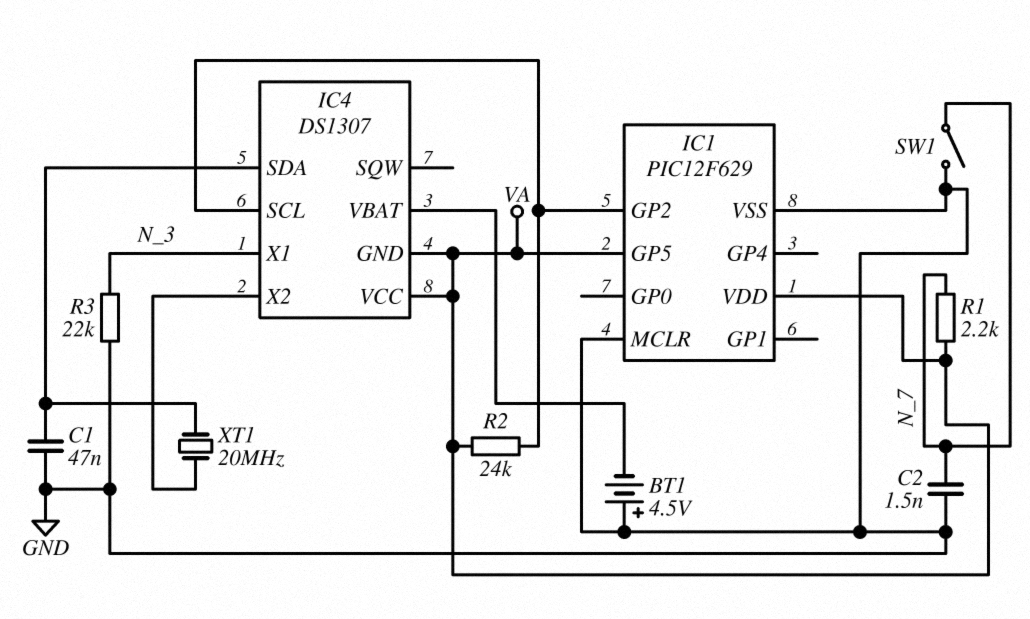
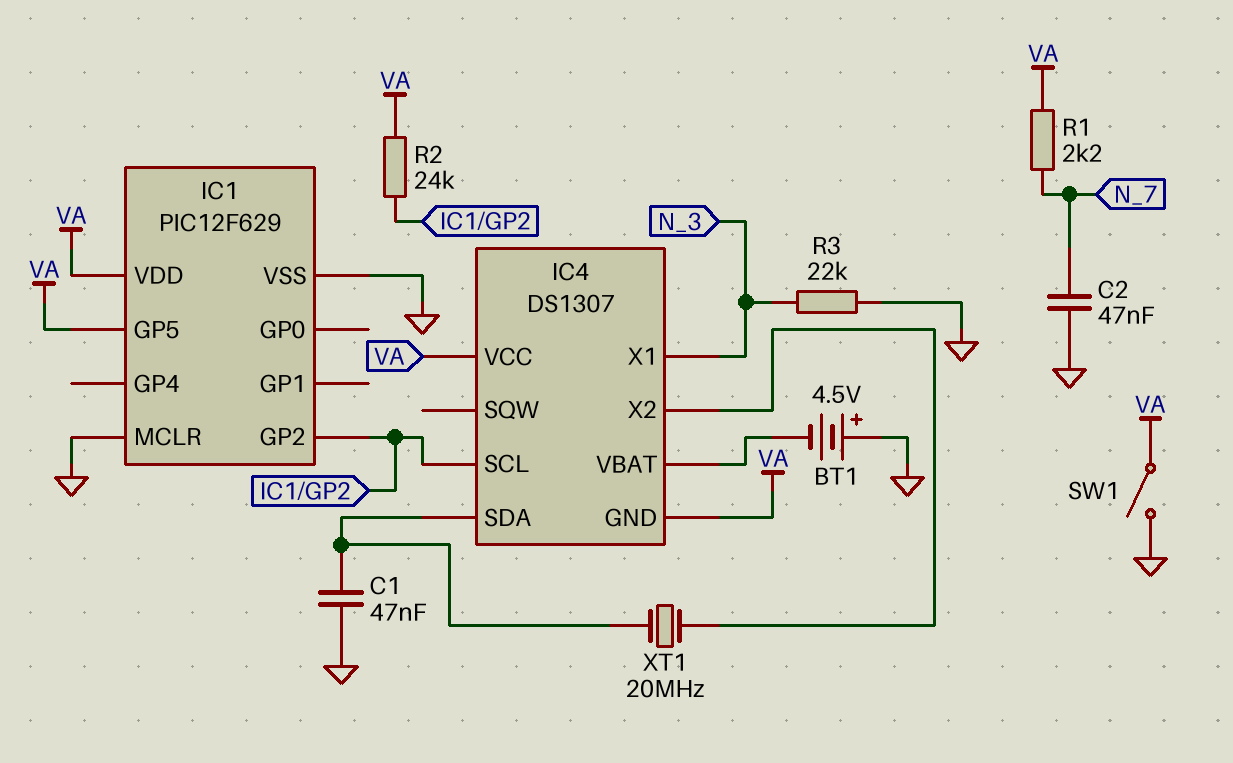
C2: 1.5nF (GND, N_7) -> 47nF (GND, N_7)
SW1: switch (GND, N_7) -> switch (GND, VA)

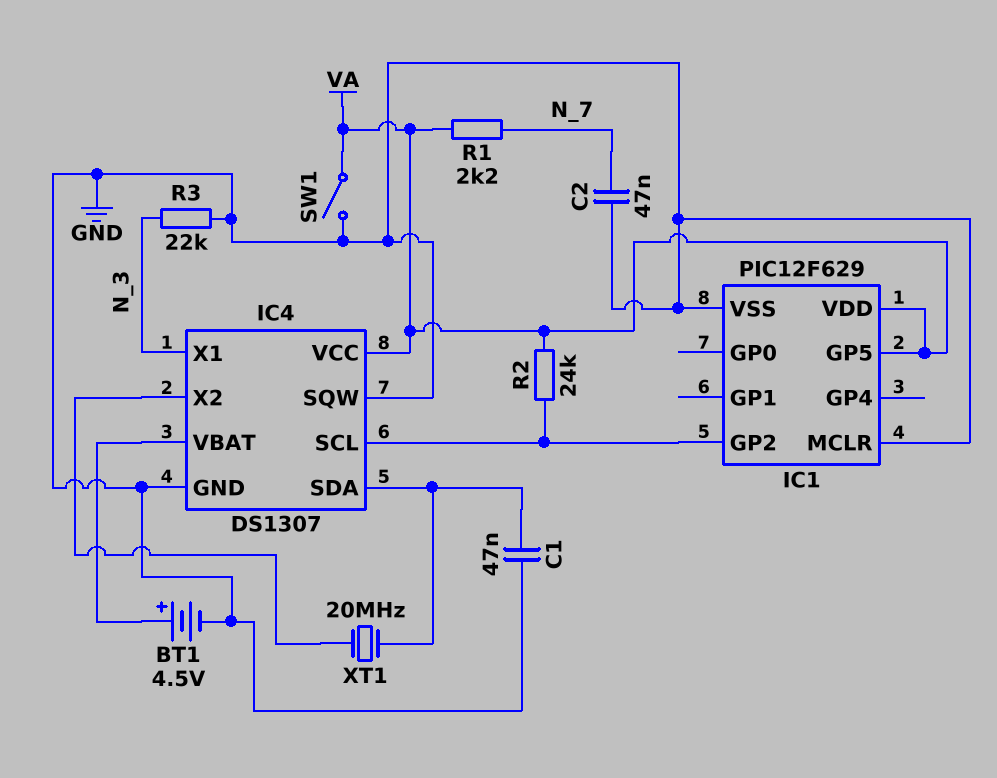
BT1: 4.5V (plus GND, minus IC4/VBAT) -> 4.5V (plus IC4/VBAT, minus GND)
IC4 pin GND: VA -> GND
IC4 pin SQW: none -> GND

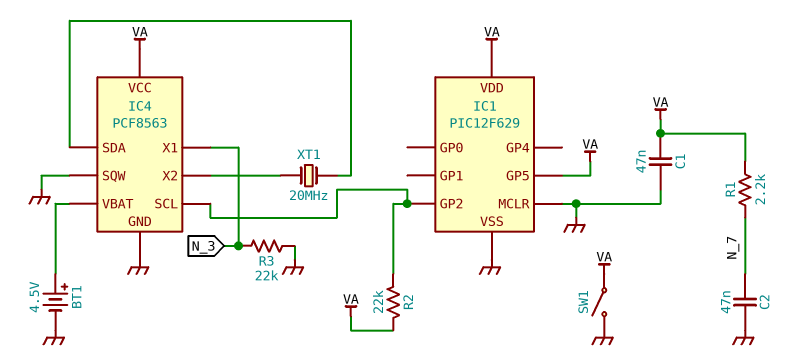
C1: 47nF (GND, IC4/SDA) -> 47nF (GND, VA)
IC4: DS1307 -> PCF8563
R2: 24k (IC1/GP2, VA) -> 22k (IC1/GP2, VA)

